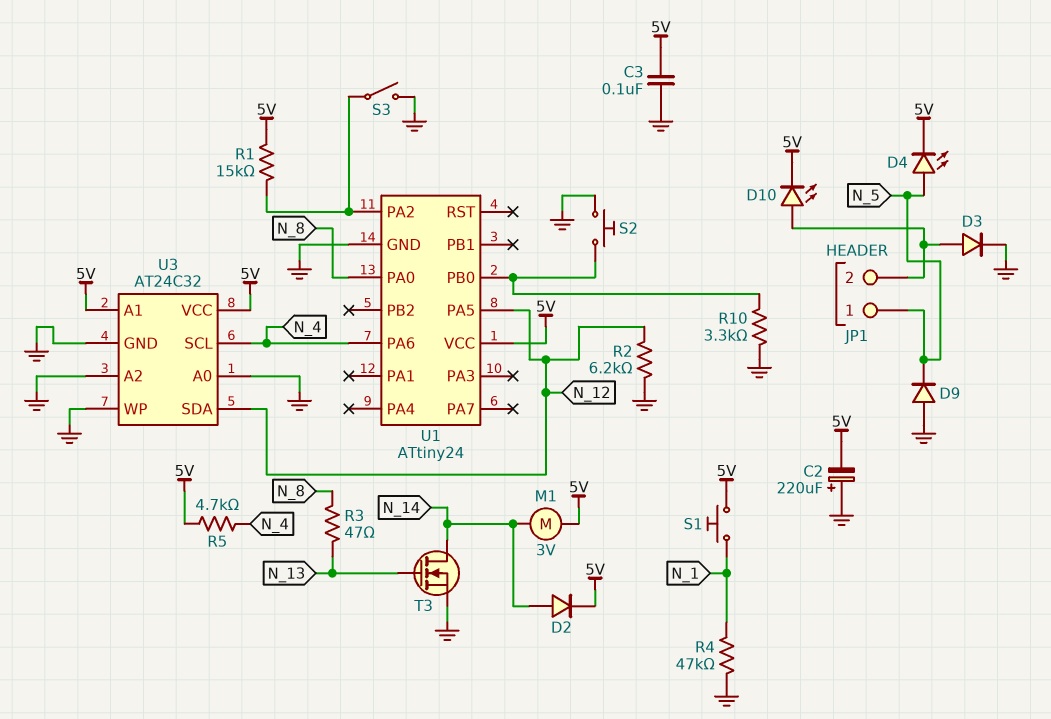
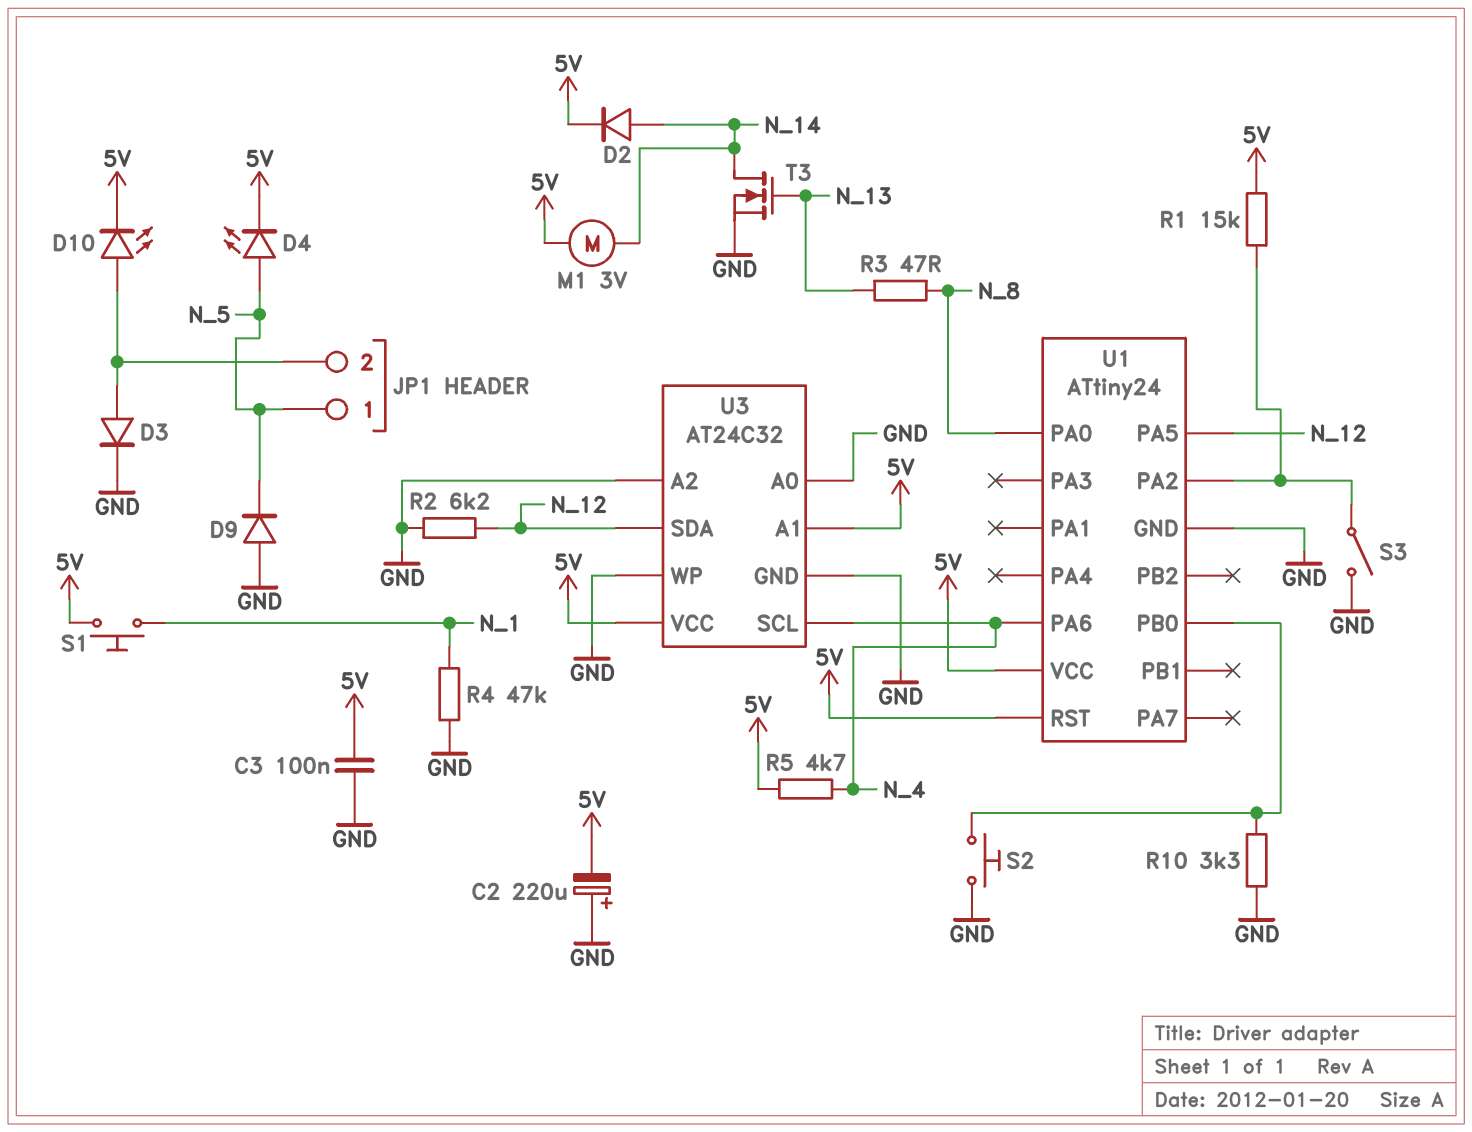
U1 pin RST: none -> 5V

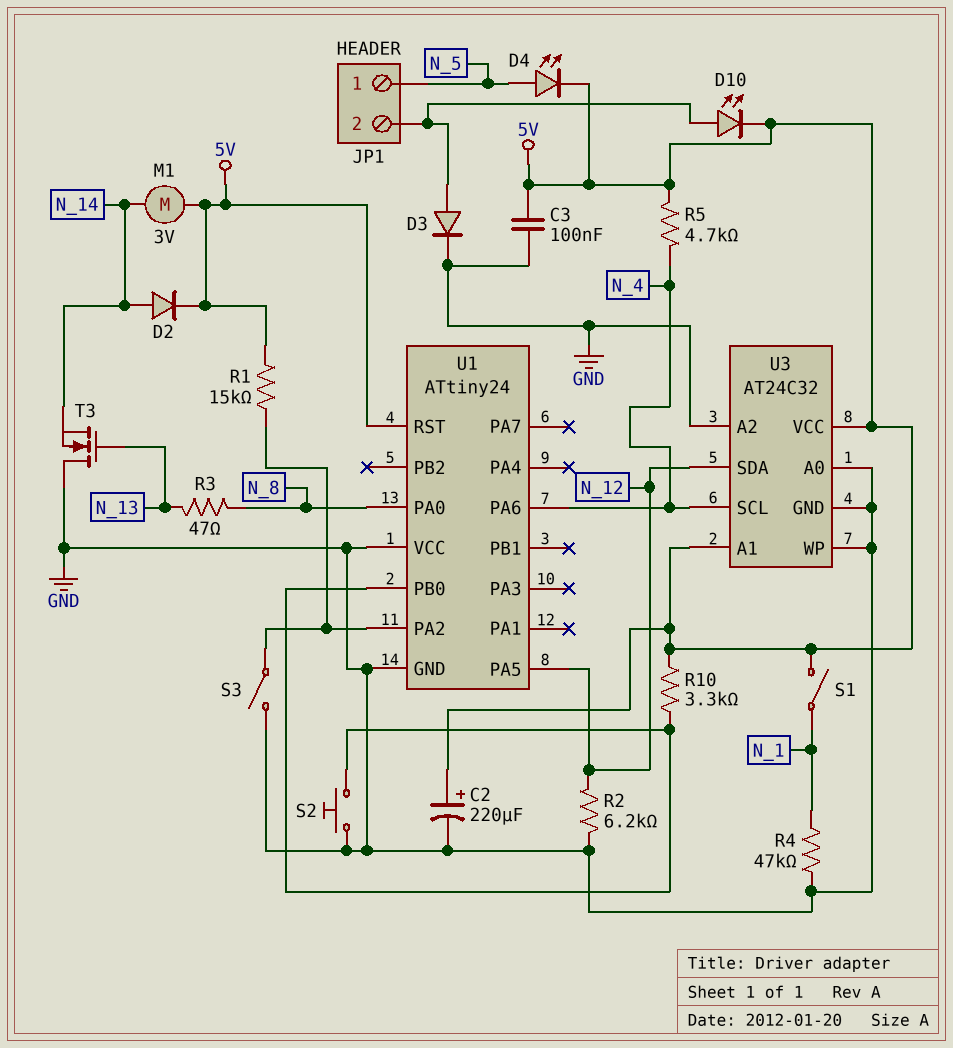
C2: 220uF (plus GND, minus 5V) -> 220uF (plus 5V, minus GND)
D9: diode (A GND, K N_5) -> none
R10: 3.3k (GND, U1/PB0) -> 3.3k (5V, U1/PB0)
S1: button (5V, N_1) -> switch (5V, N_1)
T3: NMOS (G N_13, D N_14, S GND) -> NMOS (G N_13, D GND, S N_14)
U1 pin VCC: 5V -> GND

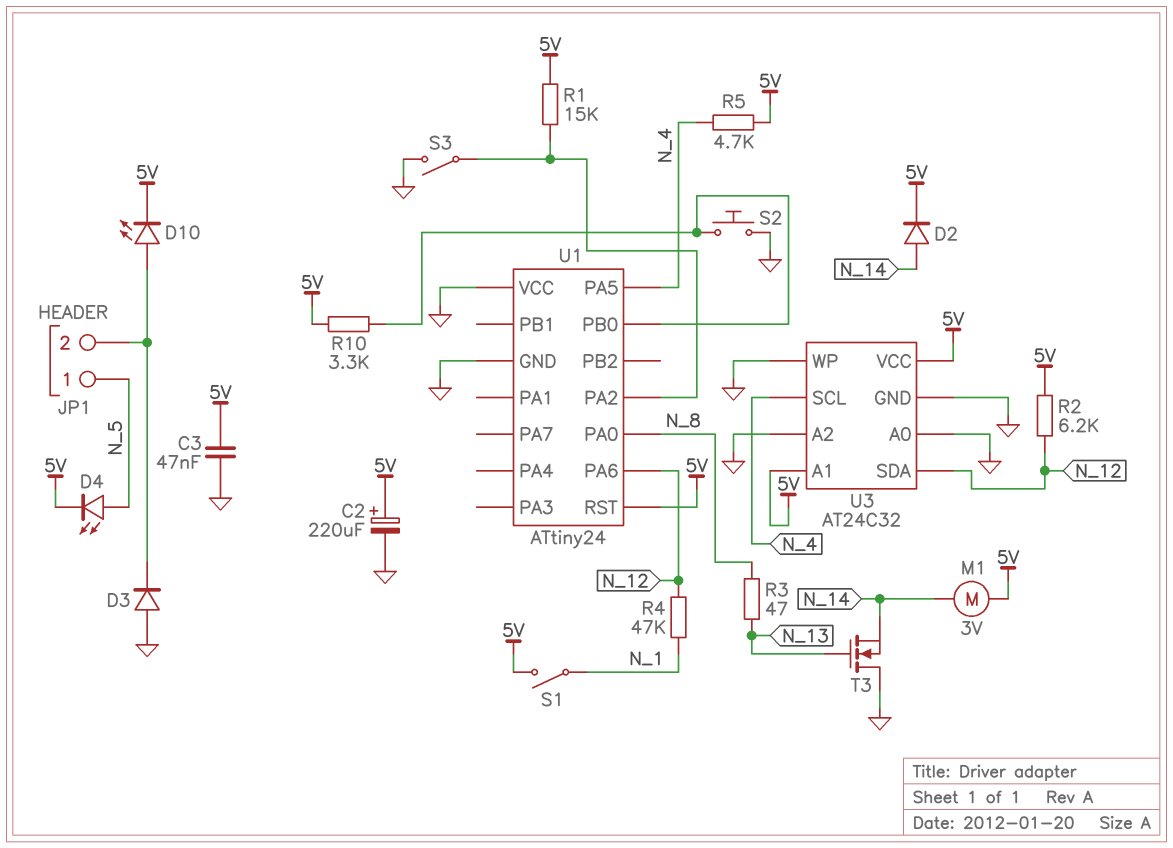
C3: 100nF (5V, GND) -> 47nF (5V, GND)
D3: diode (A JP1/2, K GND) -> diode (A GND, K JP1/2)
R2: 6.2k (GND, N_12) -> 6.2k (5V, N_12)
R4: 47k (GND, N_1) -> 47k (N_1, N_12)
U1 pin PA5: N_12 -> N_4
U1 pin PA6: N_4 -> N_12

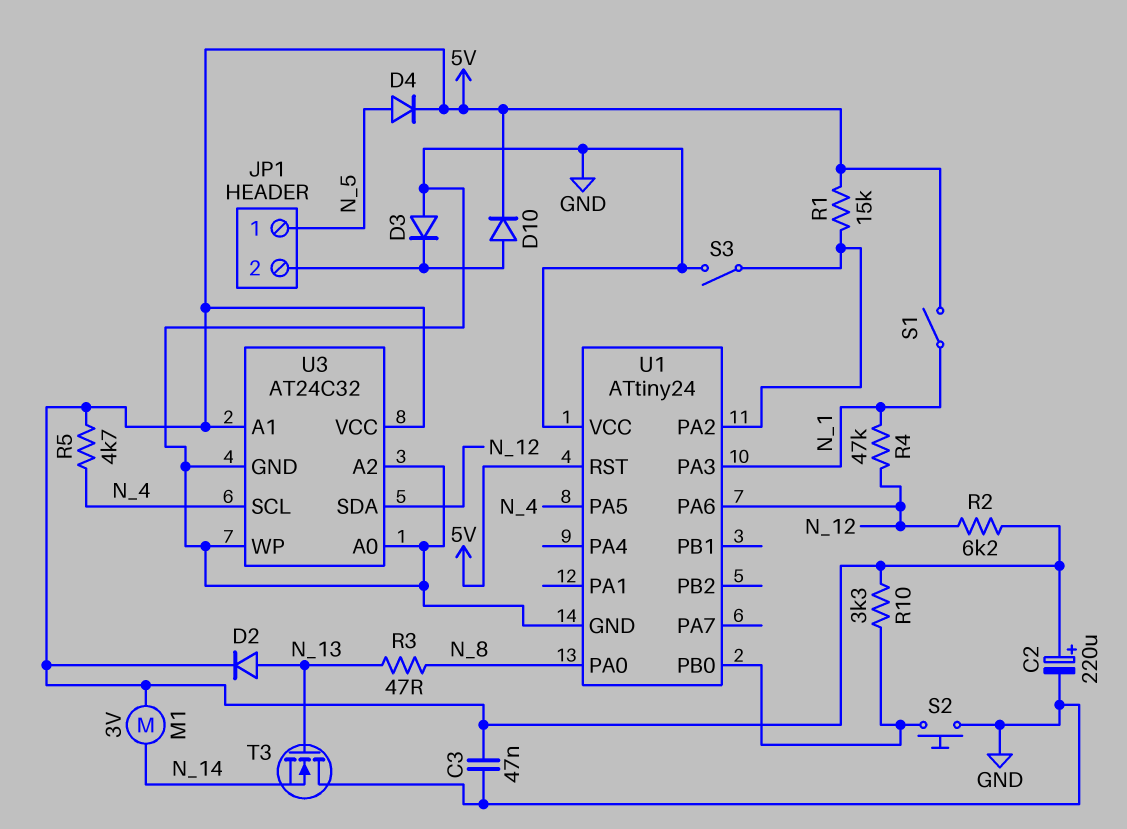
D2: diode (A N_14, K 5V) -> diode (A N_13, K 5V)
D4: LED (A N_5, K 5V) -> diode (A N_5, K 5V)
D10: LED (A JP1/2, K 5V) -> diode (A JP1/2, K 5V)
U1 pin PA3: none -> N_1

